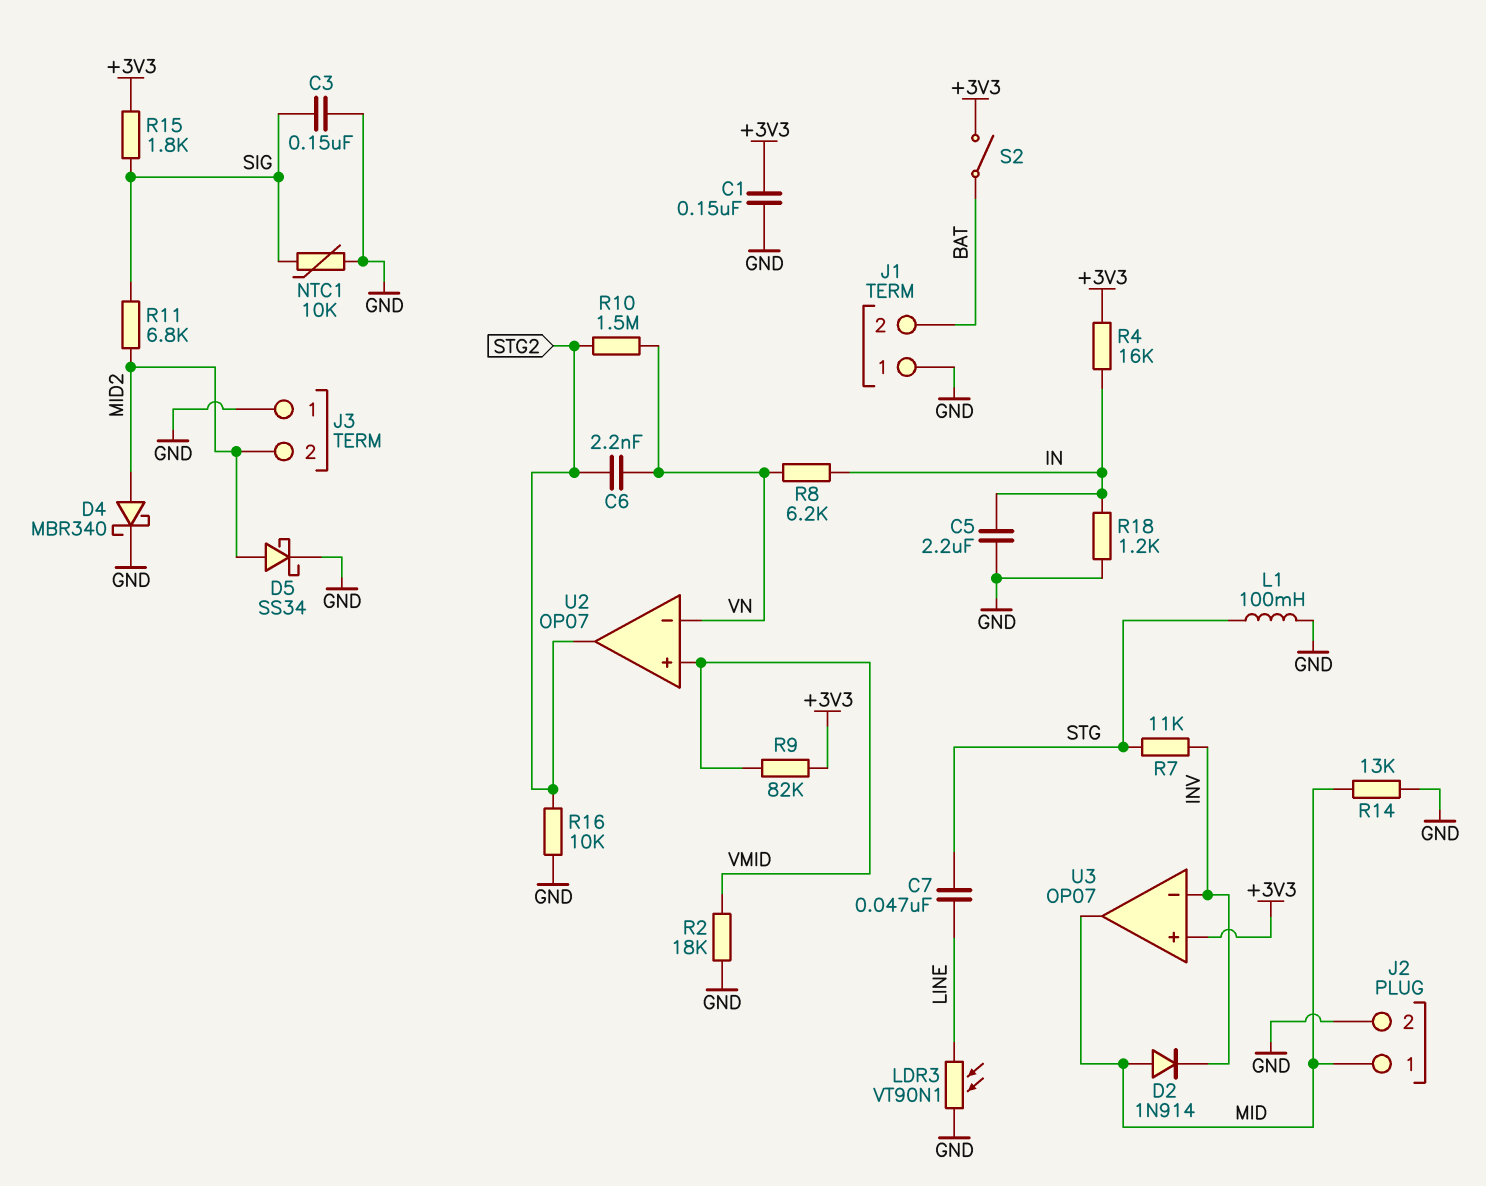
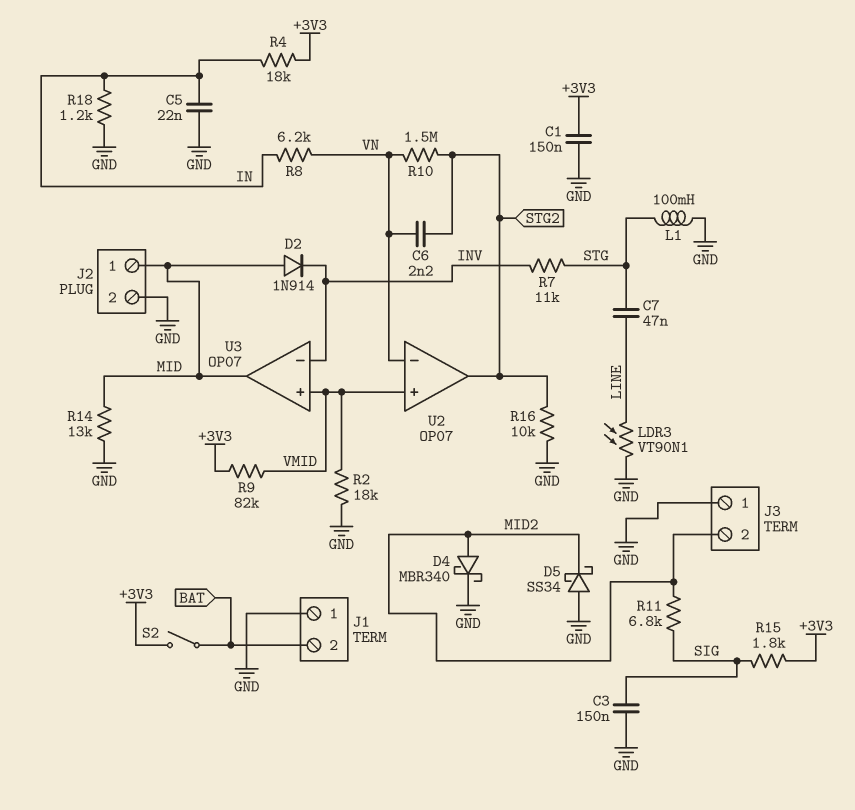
C5: 2.2uF (GND, IN) -> 22nF (GND, IN)
D5: schottky SS34 (A MID2, K GND) -> schottky SS34 (A GND, K MID2)
NTC1: 10k (GND, SIG) -> none
R4: 16k (+3V3, IN) -> 18k (+3V3, IN)
U3 pin in+: +3V3 -> VMID

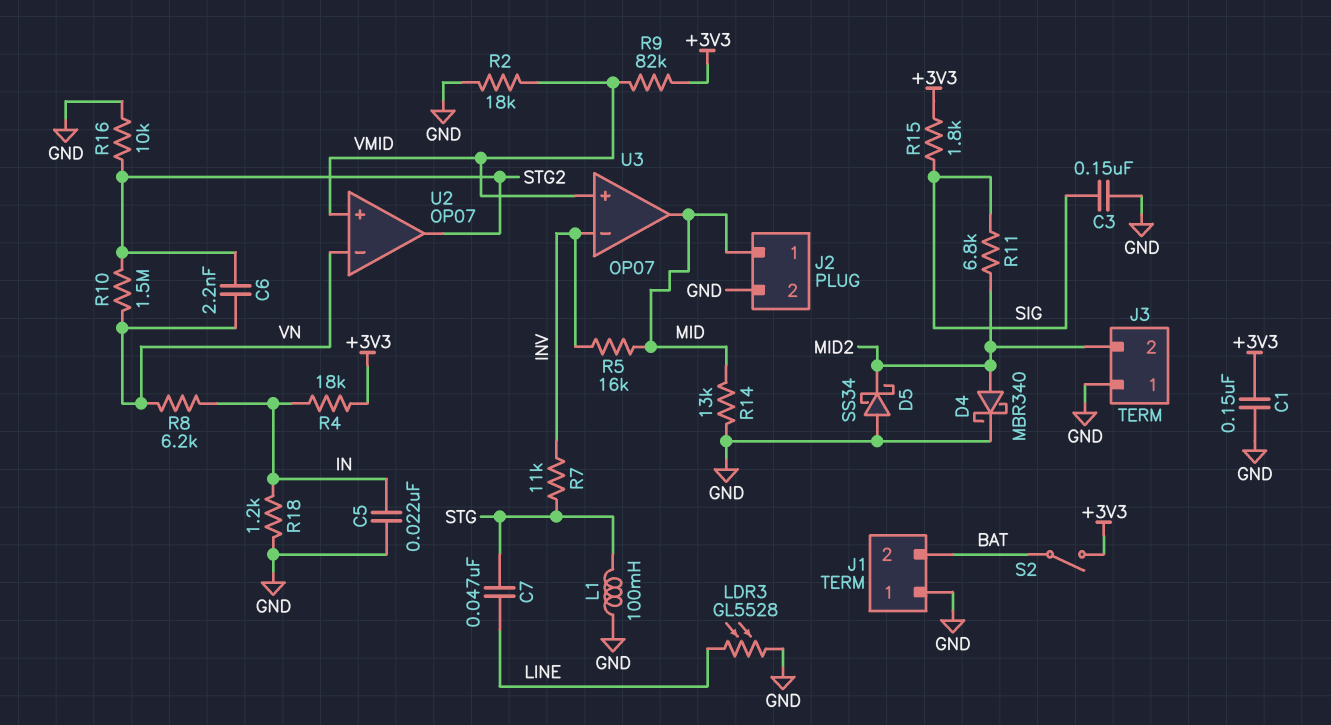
D2: diode 1N914 (A MID, K INV) -> none
LDR3: VT90N1 (GND, LINE) -> GL5528 (GND, LINE)
R5: none -> 16k (INV, MID)

